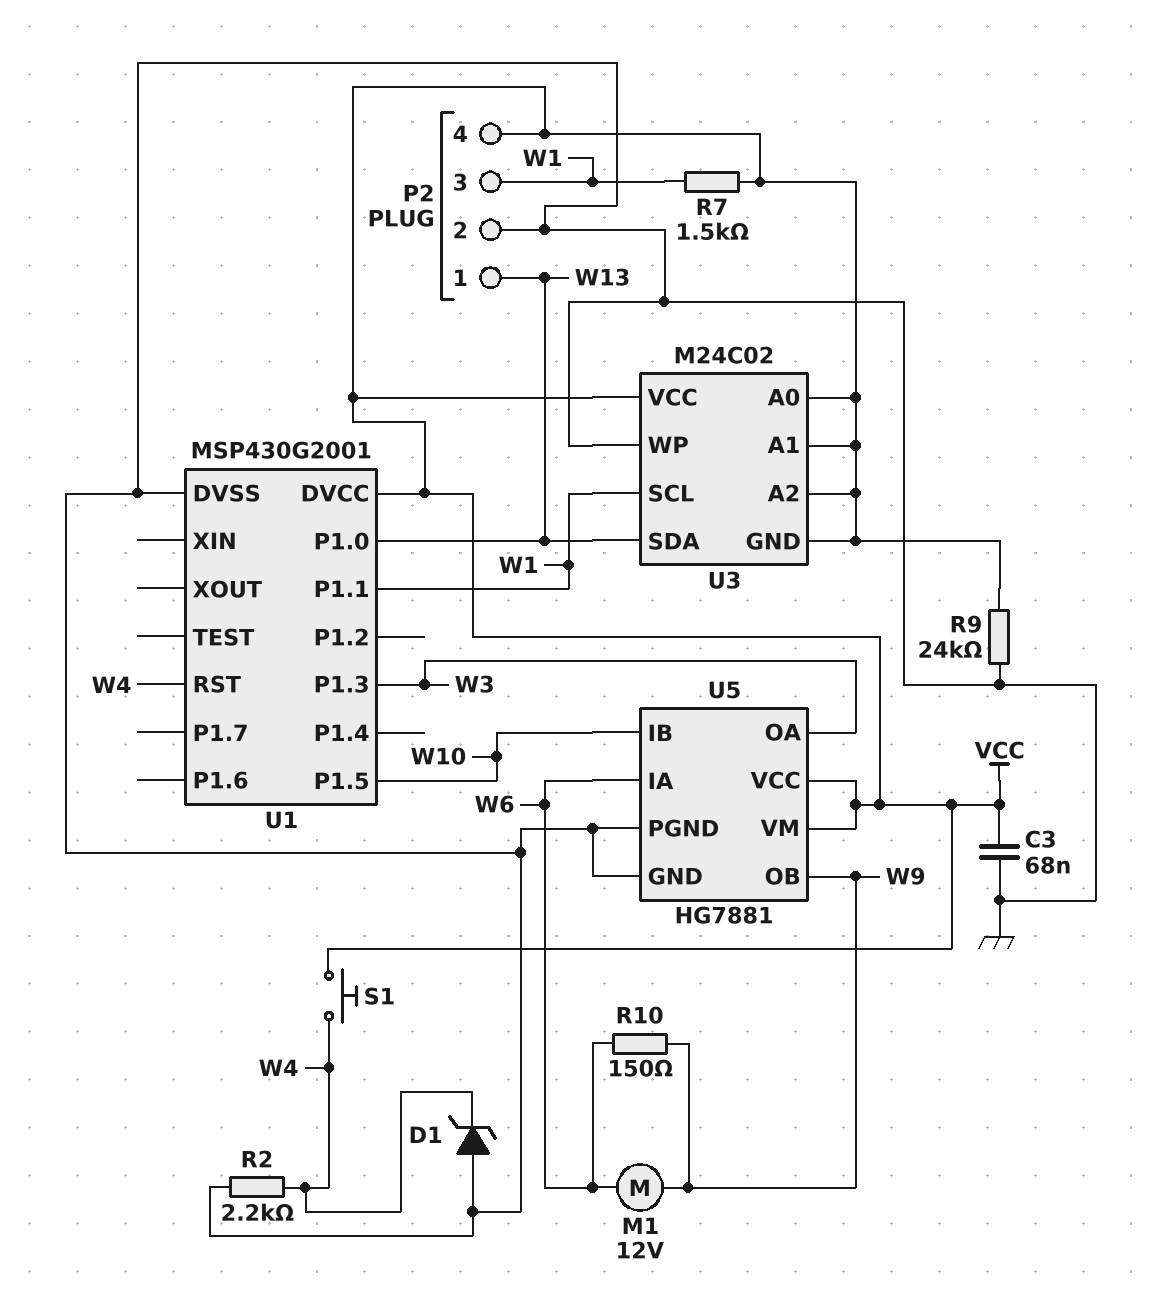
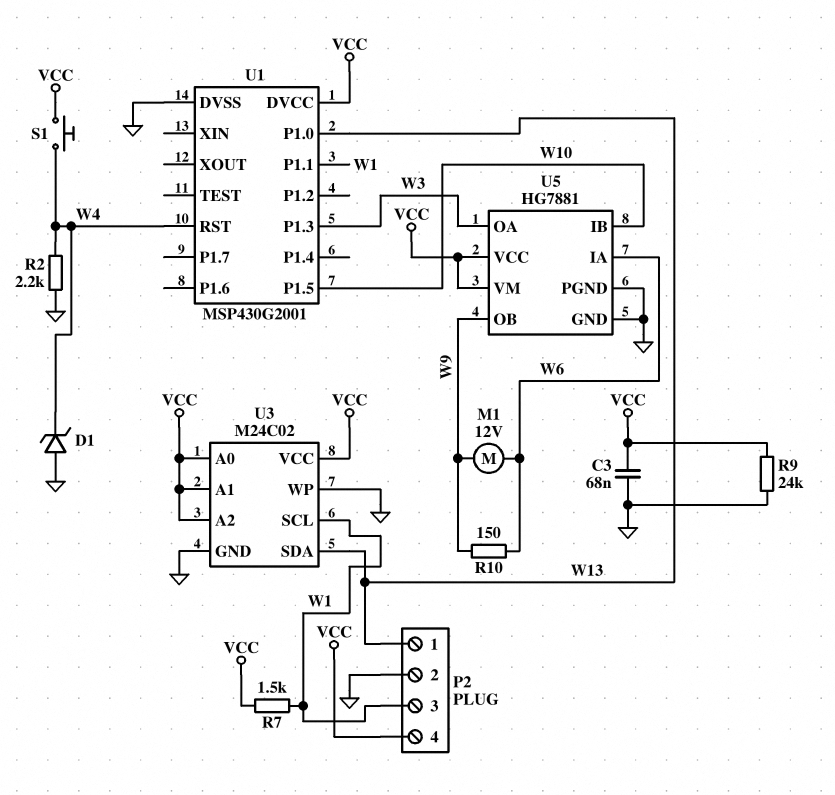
U3 pin GND: VCC -> GND

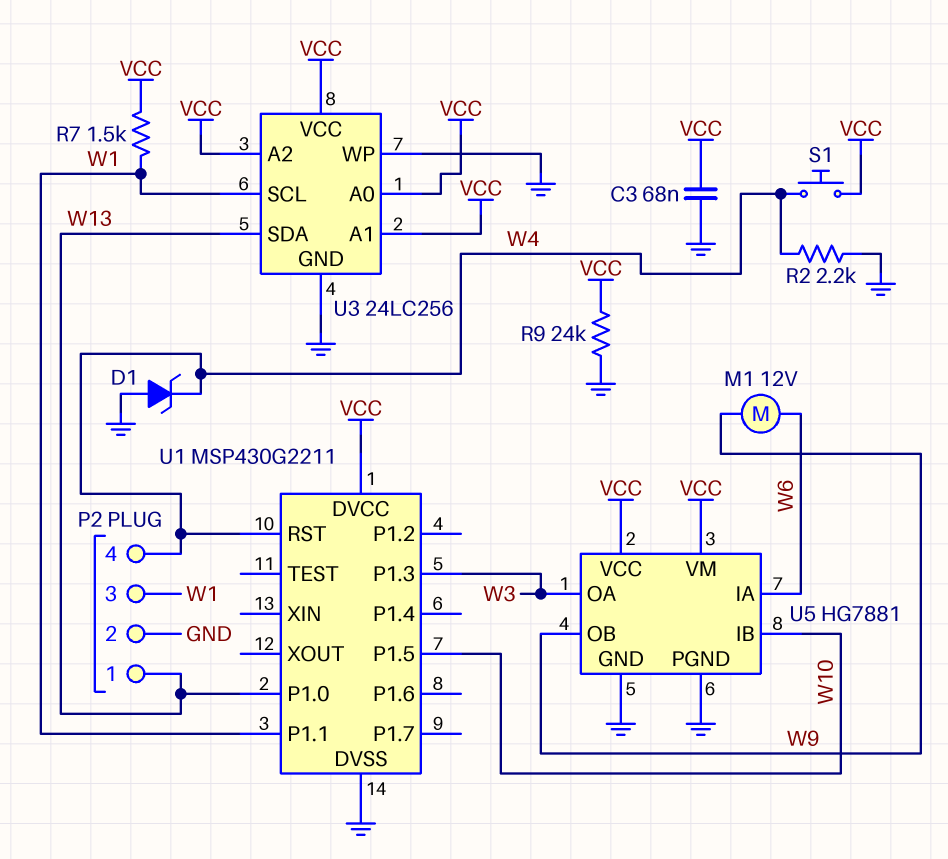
P2 pin 4: VCC -> W4
R10: 150 (W6, W9) -> none
U1: MSP430G2001 -> MSP430G2211
U3: M24C02 -> 24LC256

